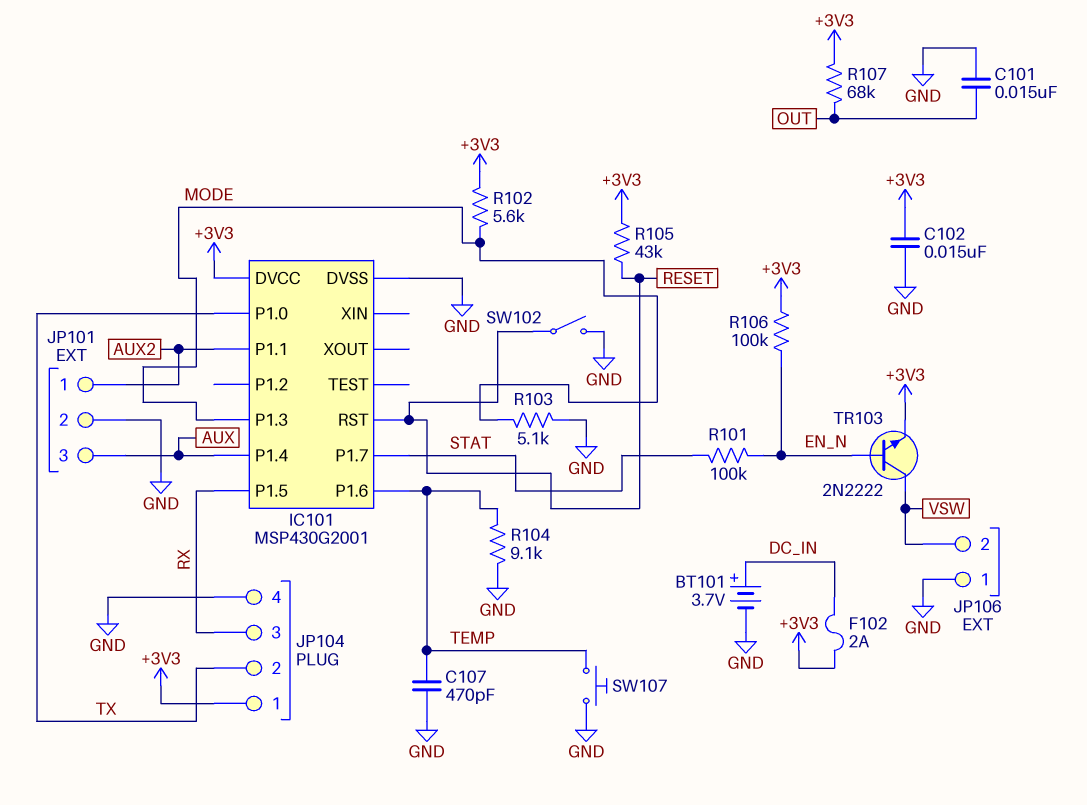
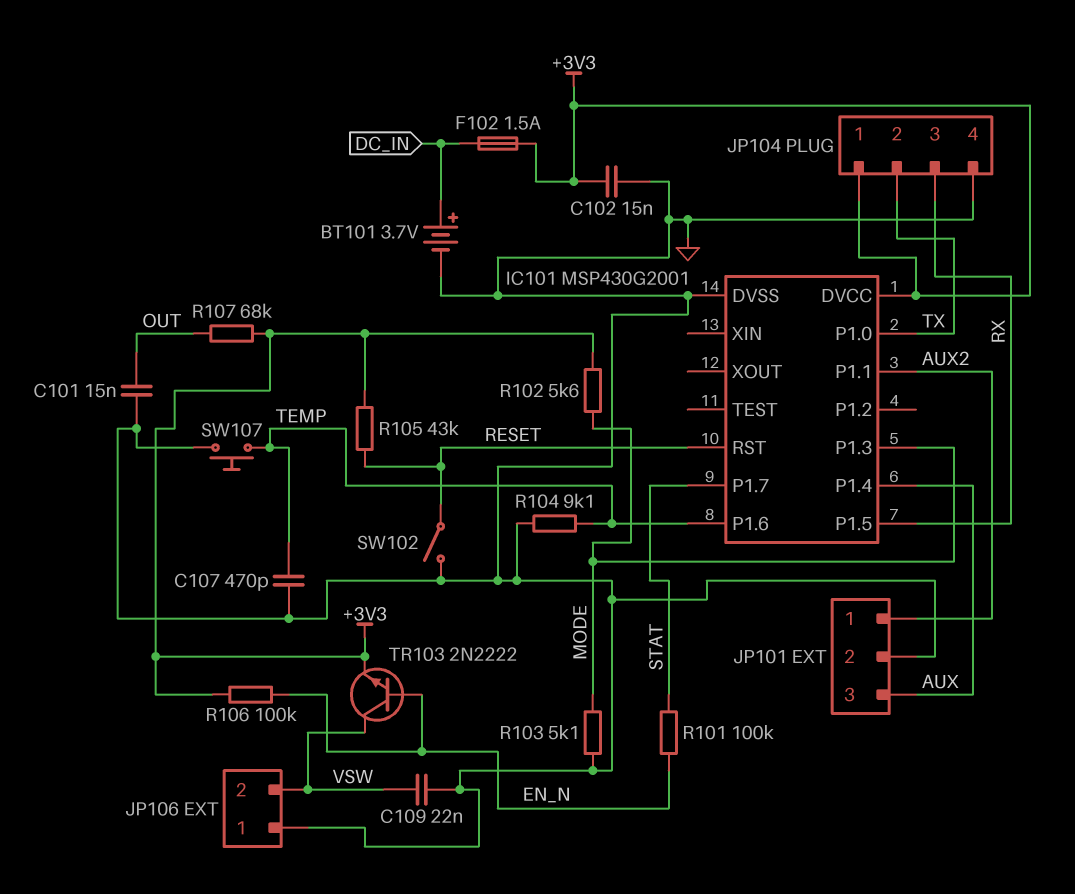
C109: none -> 22nF (GND, VSW)
F102: 2A (+3V3, DC_IN) -> 1.5A (+3V3, DC_IN)

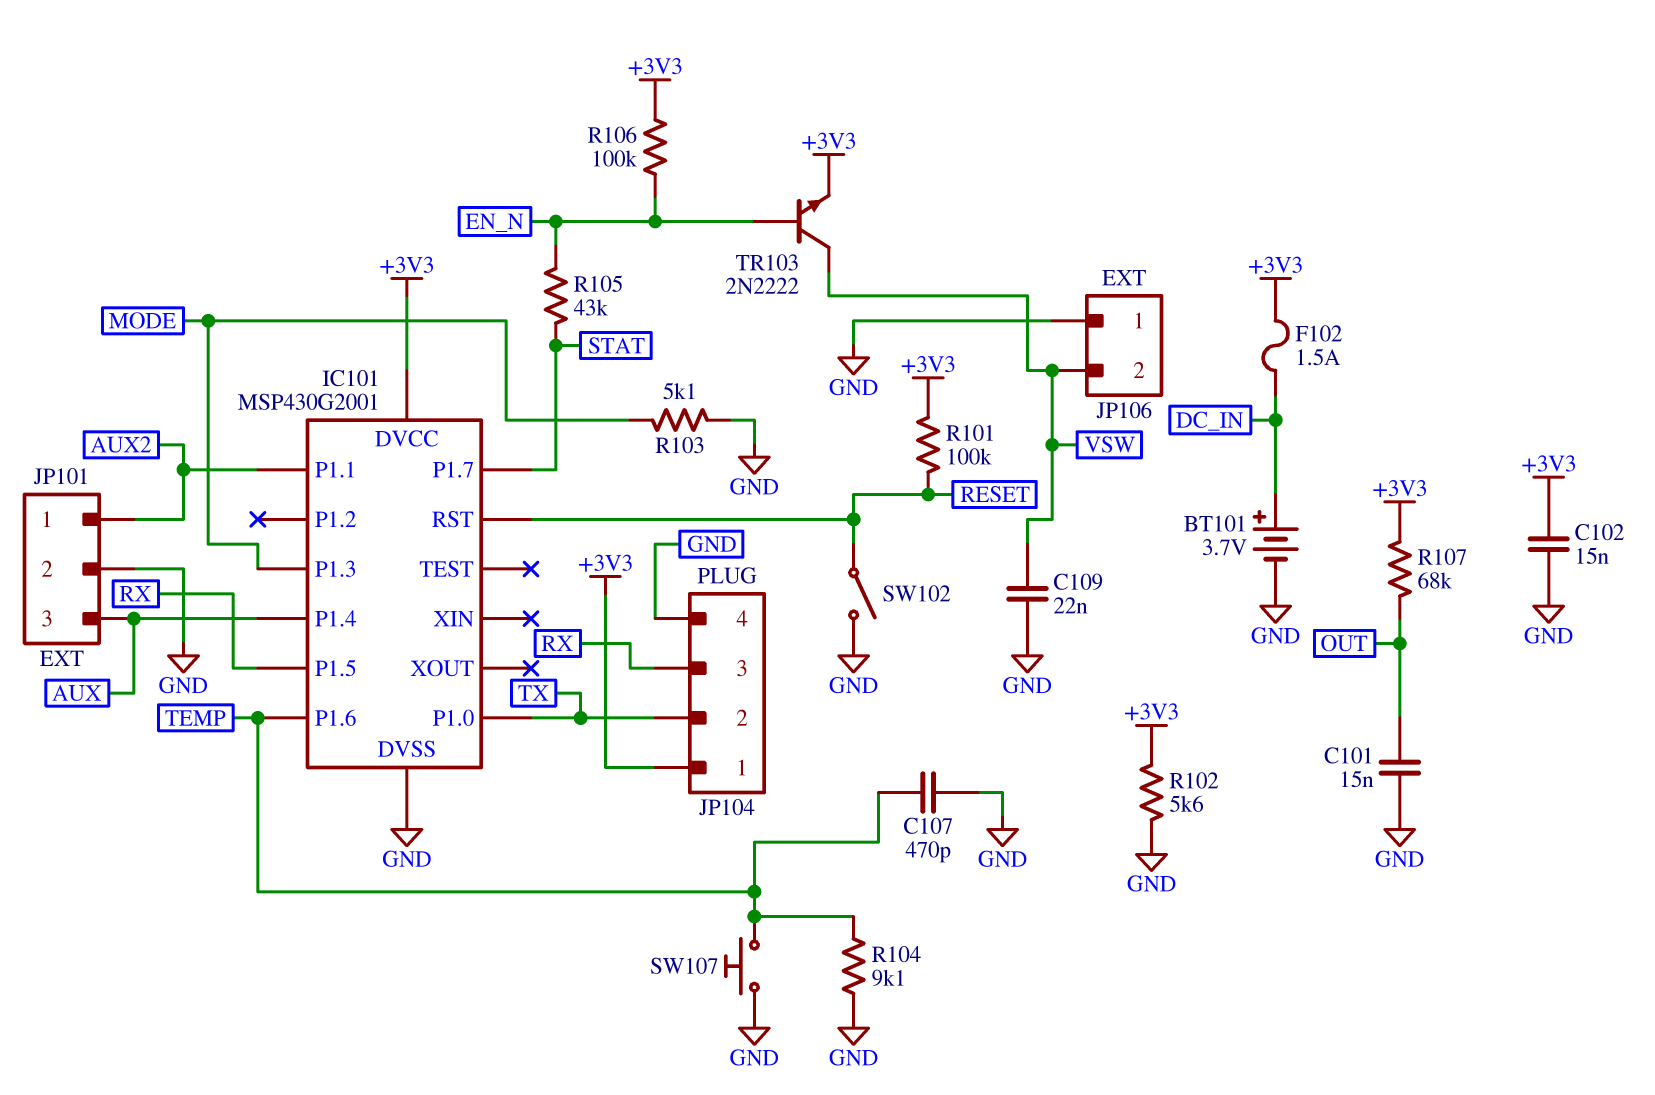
R101: 100k (EN_N, STAT) -> 100k (+3V3, RESET)
R102: 5.6k (+3V3, MODE) -> 5.6k (+3V3, GND)
R105: 43k (+3V3, RESET) -> 43k (EN_N, STAT)

